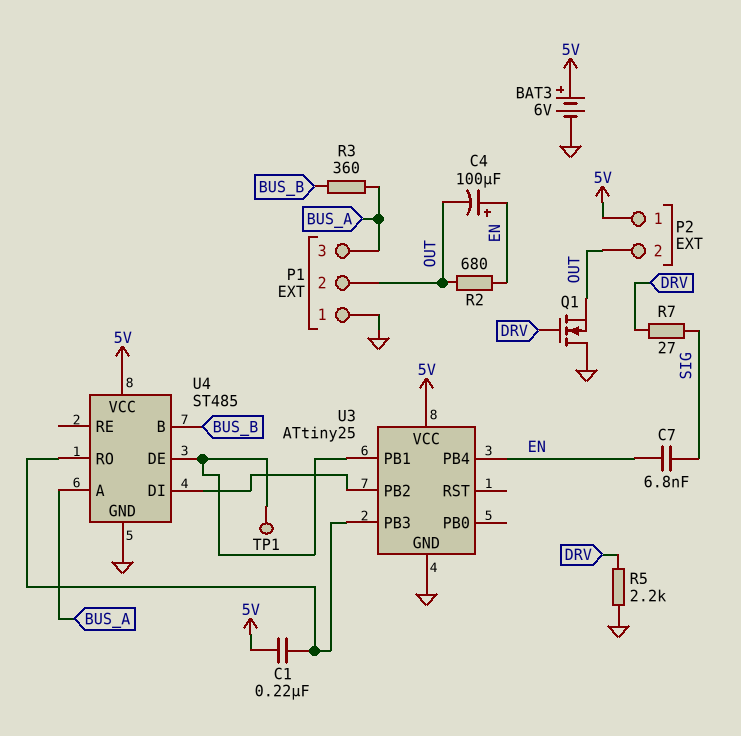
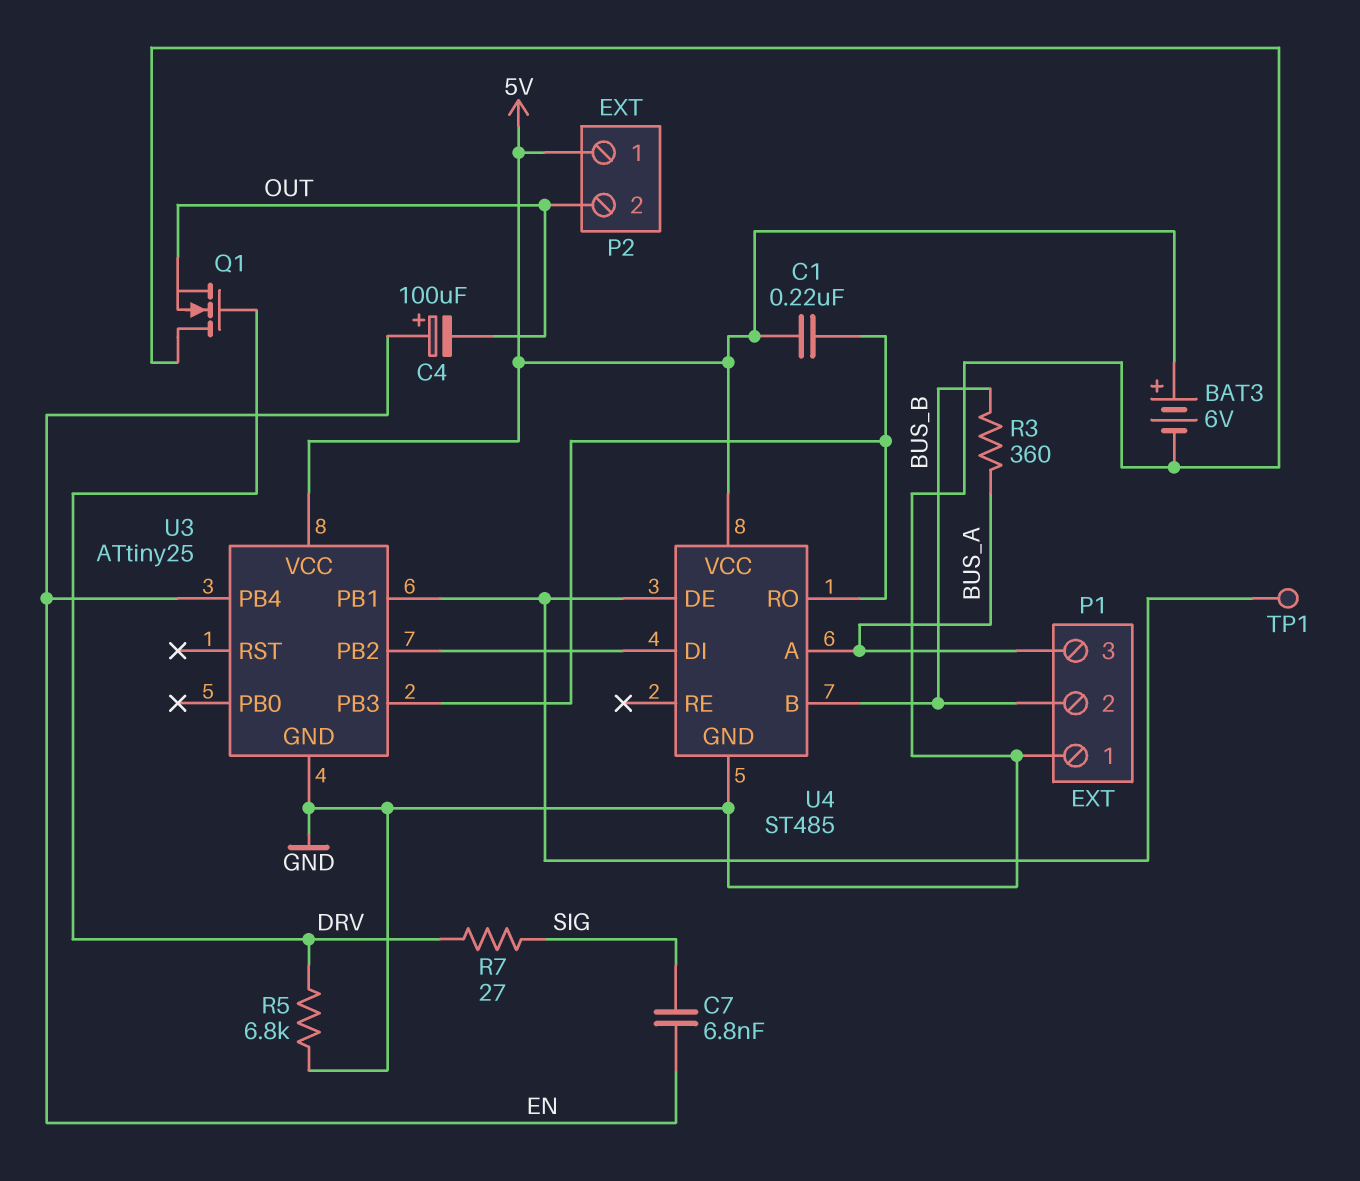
P1 pin 2: OUT -> BUS_B
R2: 680 (EN, OUT) -> none
R5: 2.2k (DRV, GND) -> 6.8k (DRV, GND)

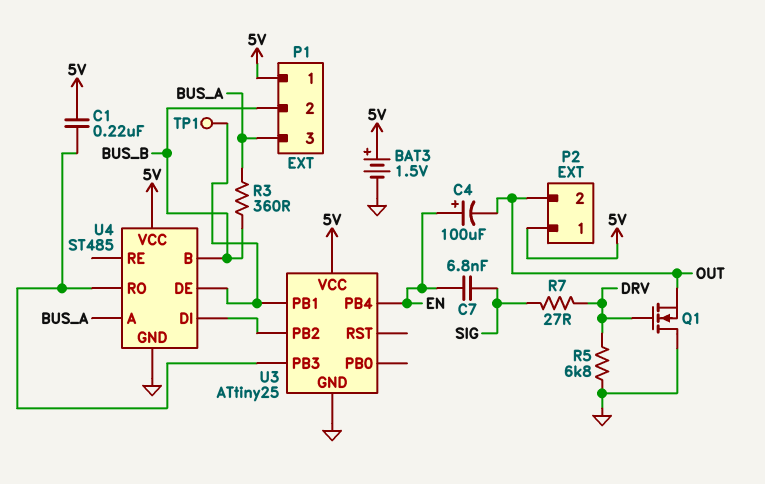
BAT3: 6V (plus 5V, minus GND) -> 1.5V (plus 5V, minus GND)
P1 pin 1: GND -> 5V

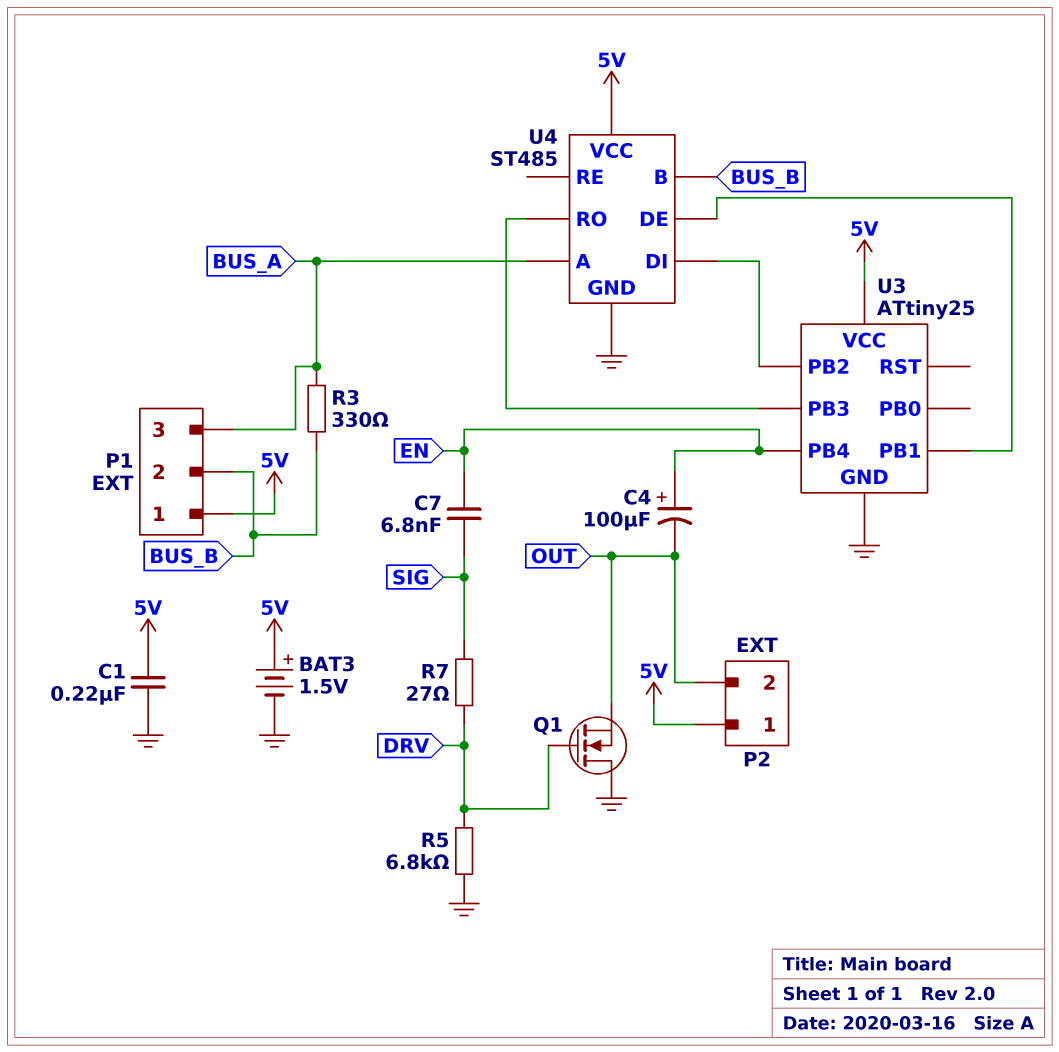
C1: 220nF (5V, U3/PB3) -> 220nF (5V, GND)
R3: 360 (BUS_A, BUS_B) -> 330 (BUS_A, BUS_B)
TP1: test point (U3/PB1) -> none

